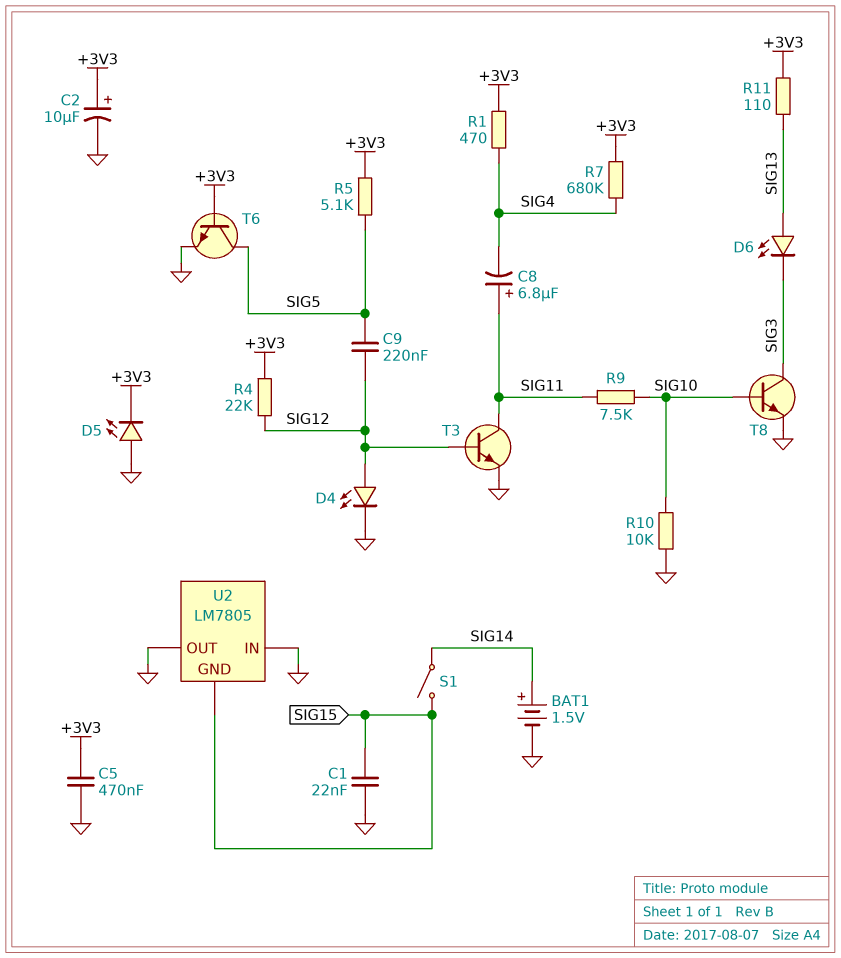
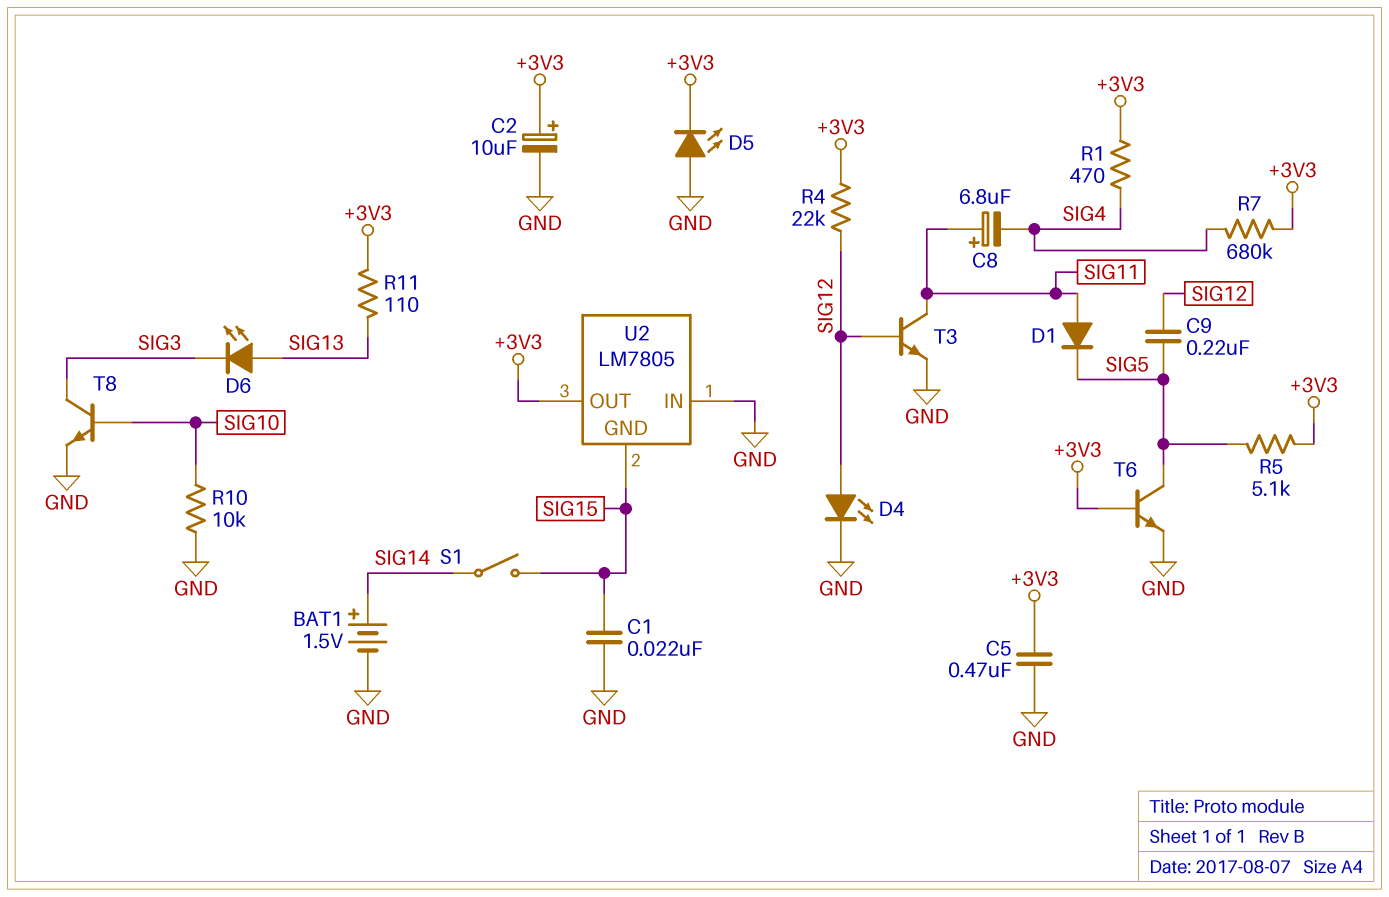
D1: none -> diode (A SIG11, K SIG5)
R9: 7.5k (SIG10, SIG11) -> none
U2 pin OUT: GND -> +3V3

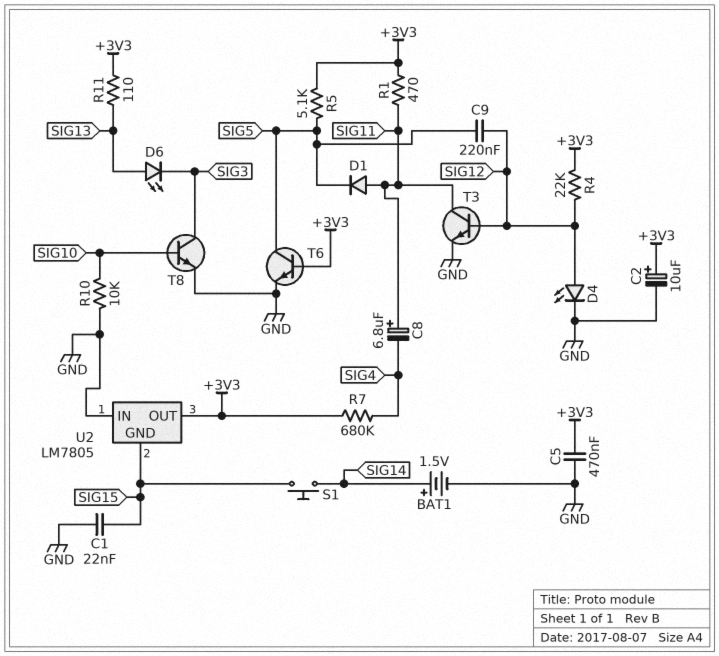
D5: LED (A GND, K +3V3) -> none
R1: 470 (+3V3, SIG4) -> 470 (+3V3, SIG11)
S1: switch (SIG14, SIG15) -> button (SIG14, SIG15)

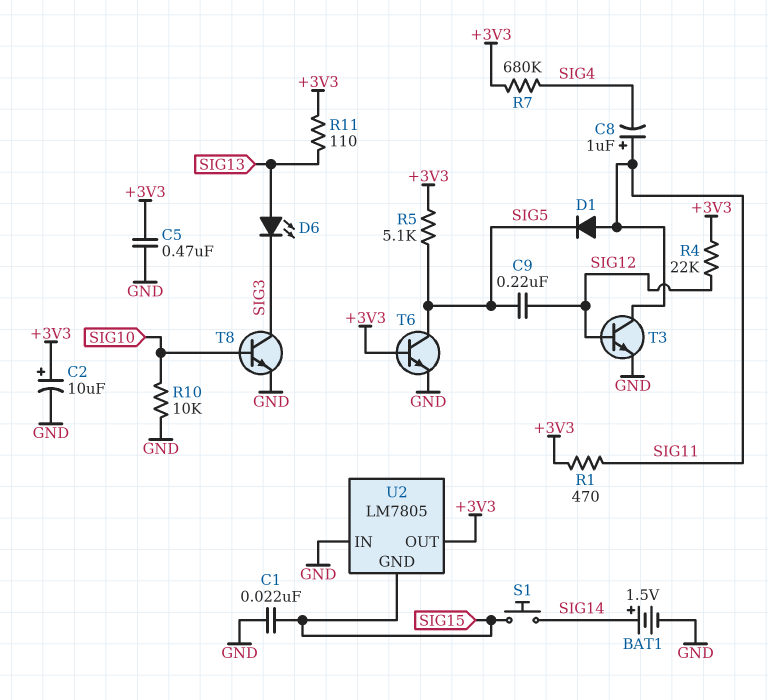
C8: 6.8uF (plus SIG11, minus SIG4) -> 1uF (plus SIG11, minus SIG4)
D4: LED (A SIG12, K GND) -> none

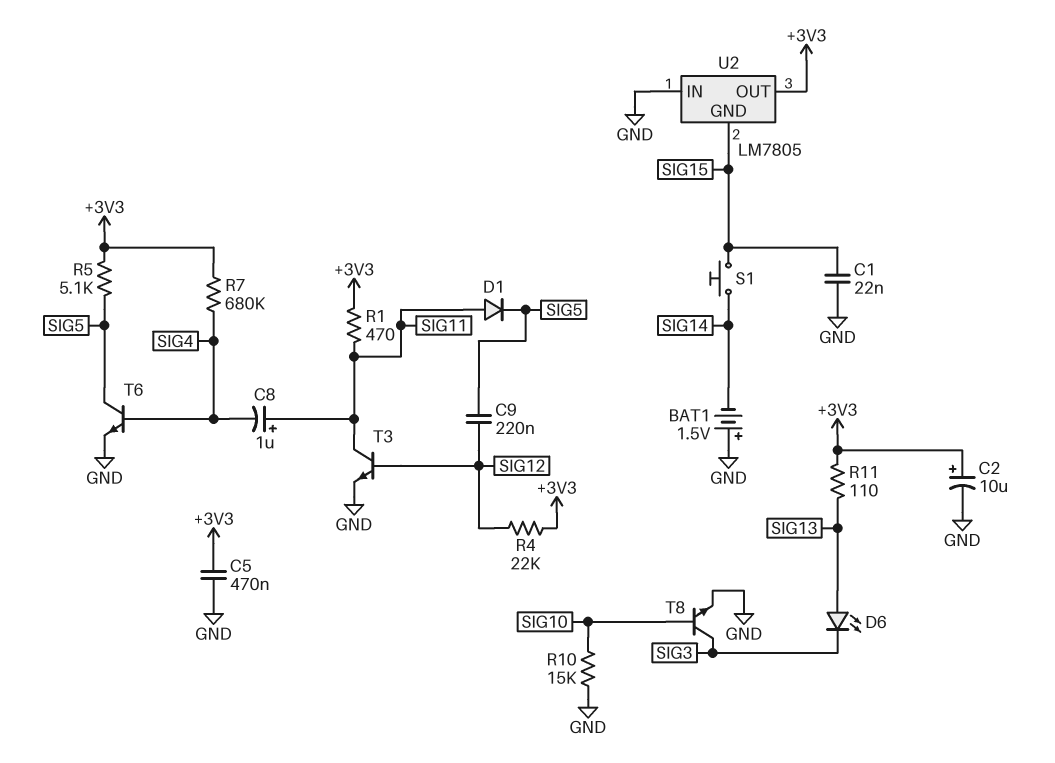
BAT1: 1.5V (plus SIG14, minus GND) -> 1.5V (plus GND, minus SIG14)
R10: 10k (GND, SIG10) -> 15k (GND, SIG10)
T6: NPN (B +3V3, C SIG5, E GND) -> NPN (B SIG4, C SIG5, E GND)

